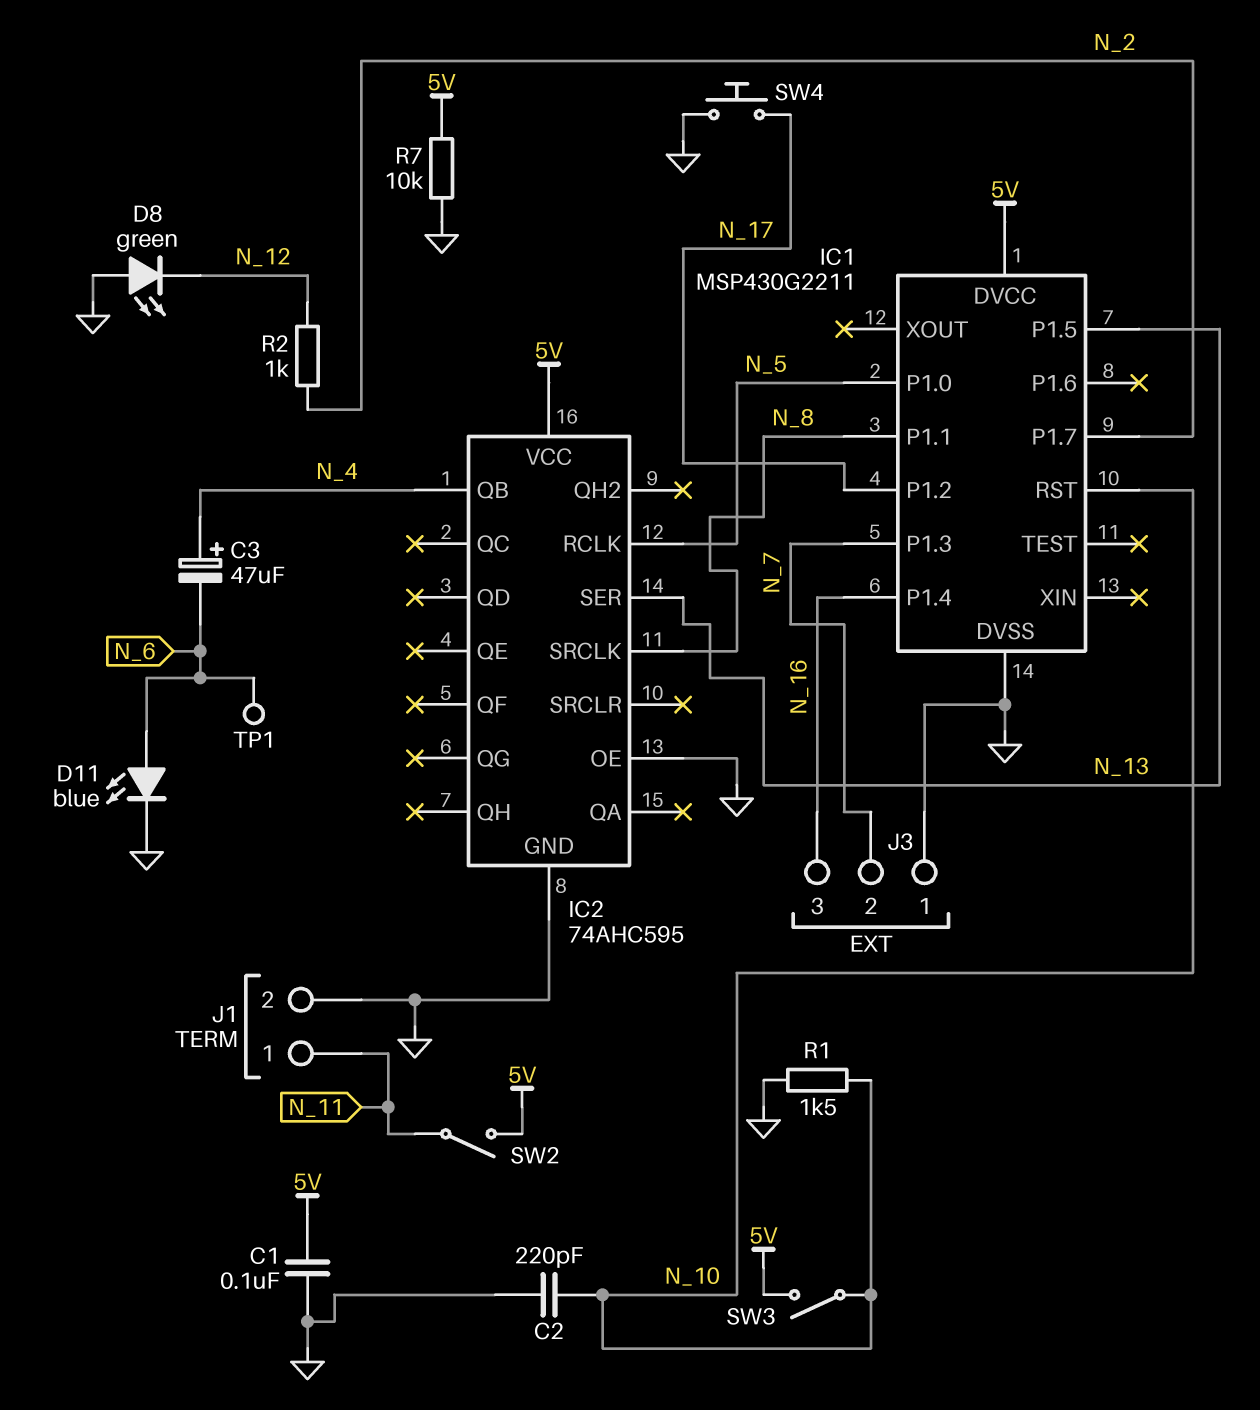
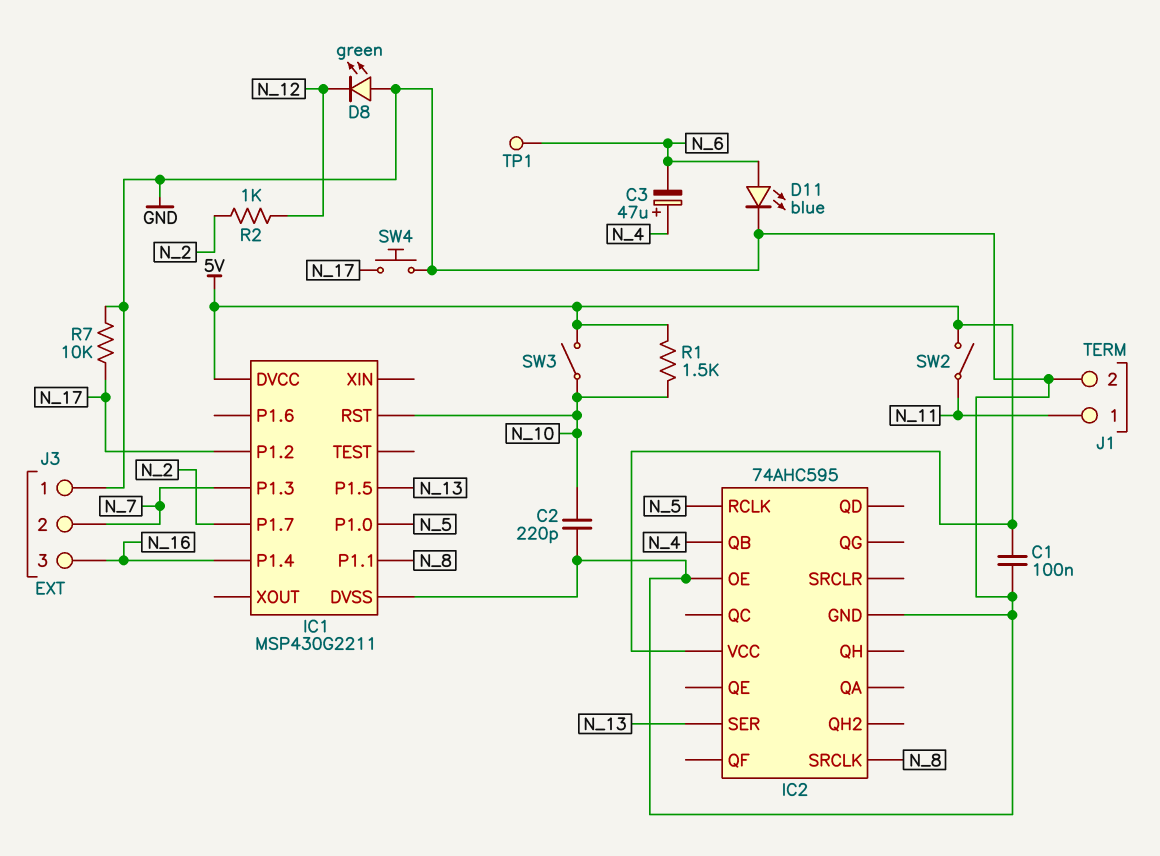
R1: 1.5k (GND, N_10) -> 1.5k (5V, N_10)
R7: 10k (5V, GND) -> 10k (GND, N_17)

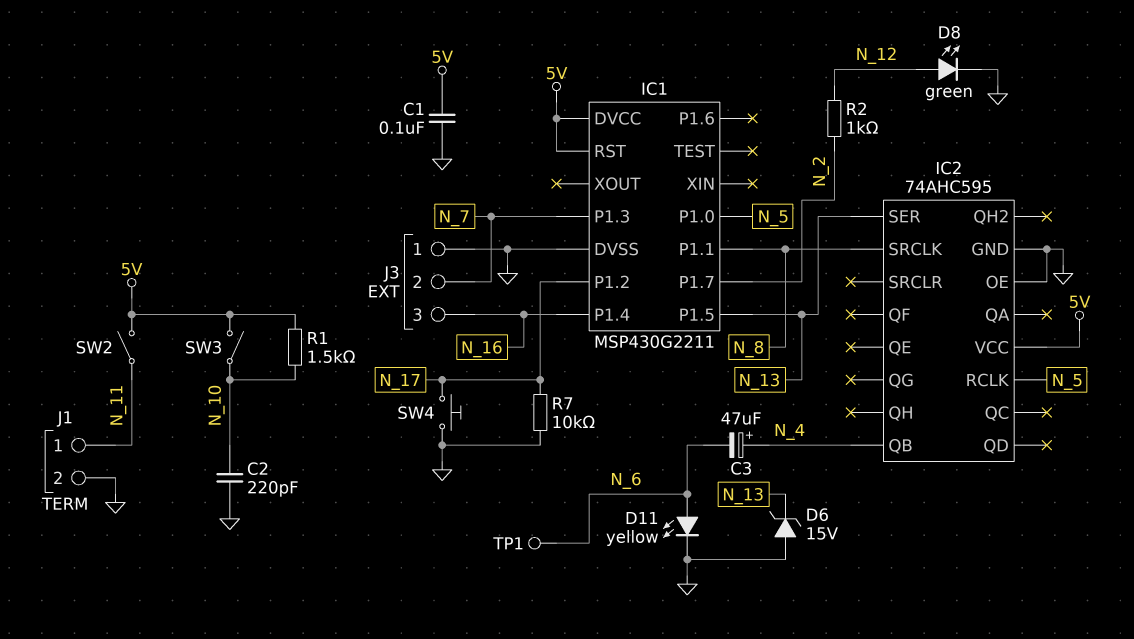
D6: none -> zener 15V (A GND, K N_13)
D8: LED green (A GND, K N_12) -> LED green (A N_12, K GND)
D11: LED blue (A N_6, K GND) -> LED yellow (A N_6, K GND)
IC1 pin RST: N_10 -> 5V

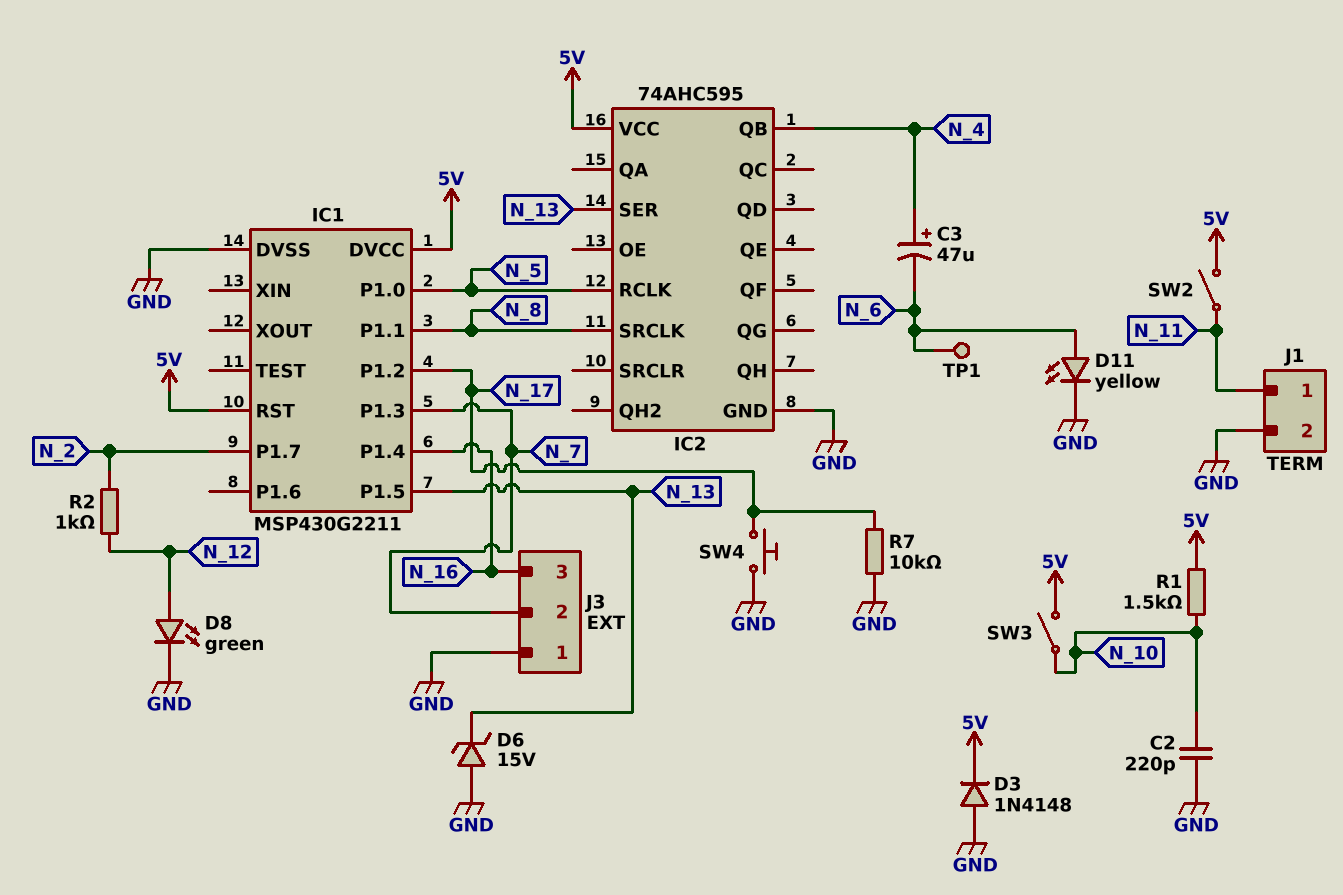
C1: 100nF (5V, GND) -> none
D3: none -> diode 1N4148 (A GND, K 5V)
IC2 pin OE: GND -> none

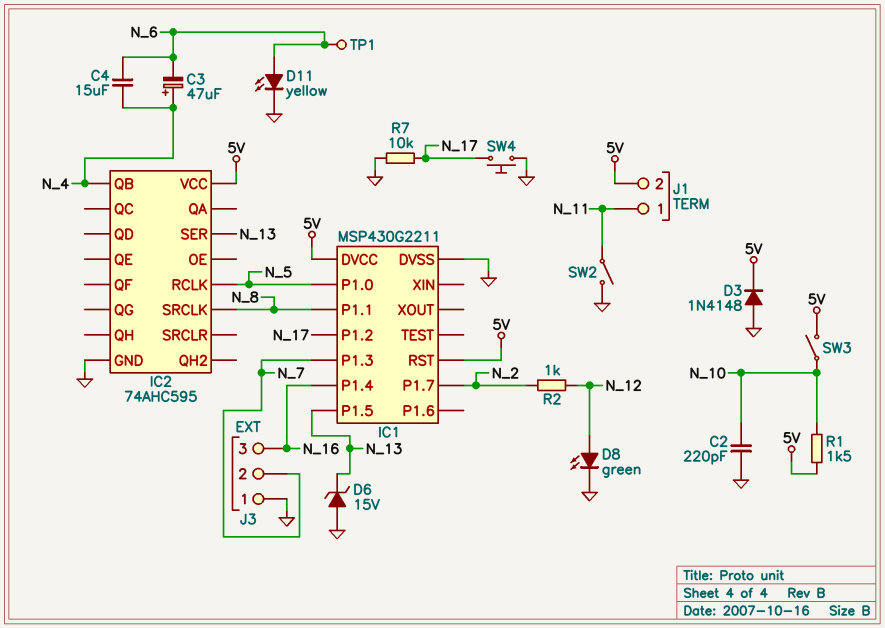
C4: none -> 15uF (N_4, N_6)
J1 pin 2: GND -> 5V
SW2: switch (5V, N_11) -> switch (GND, N_11)

